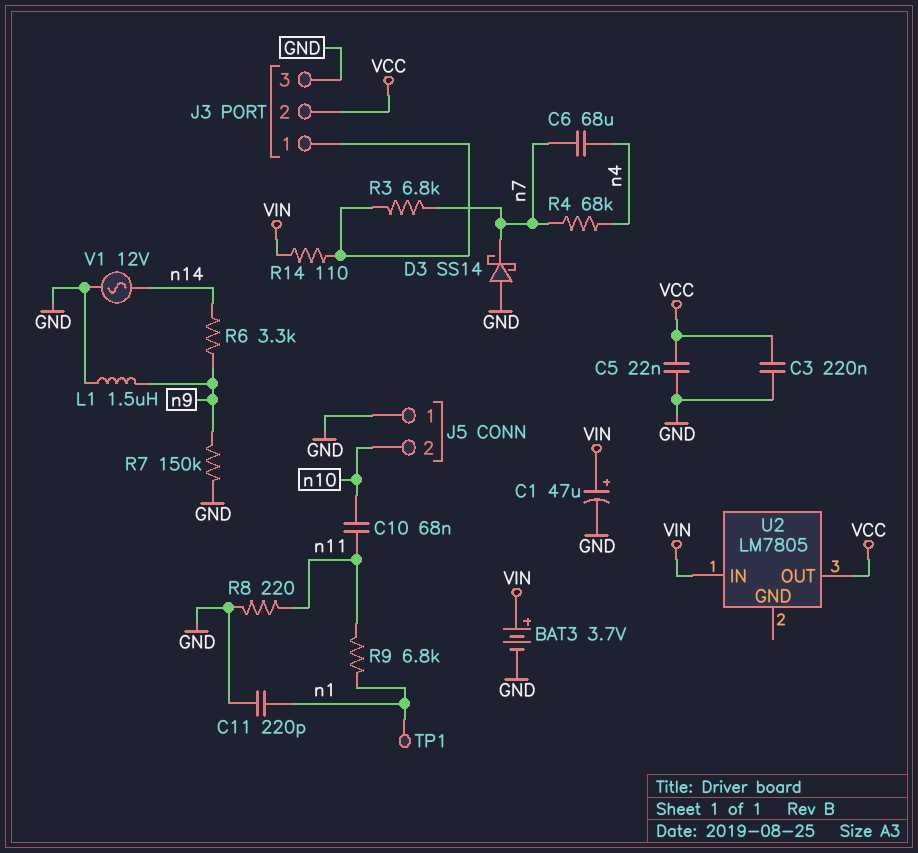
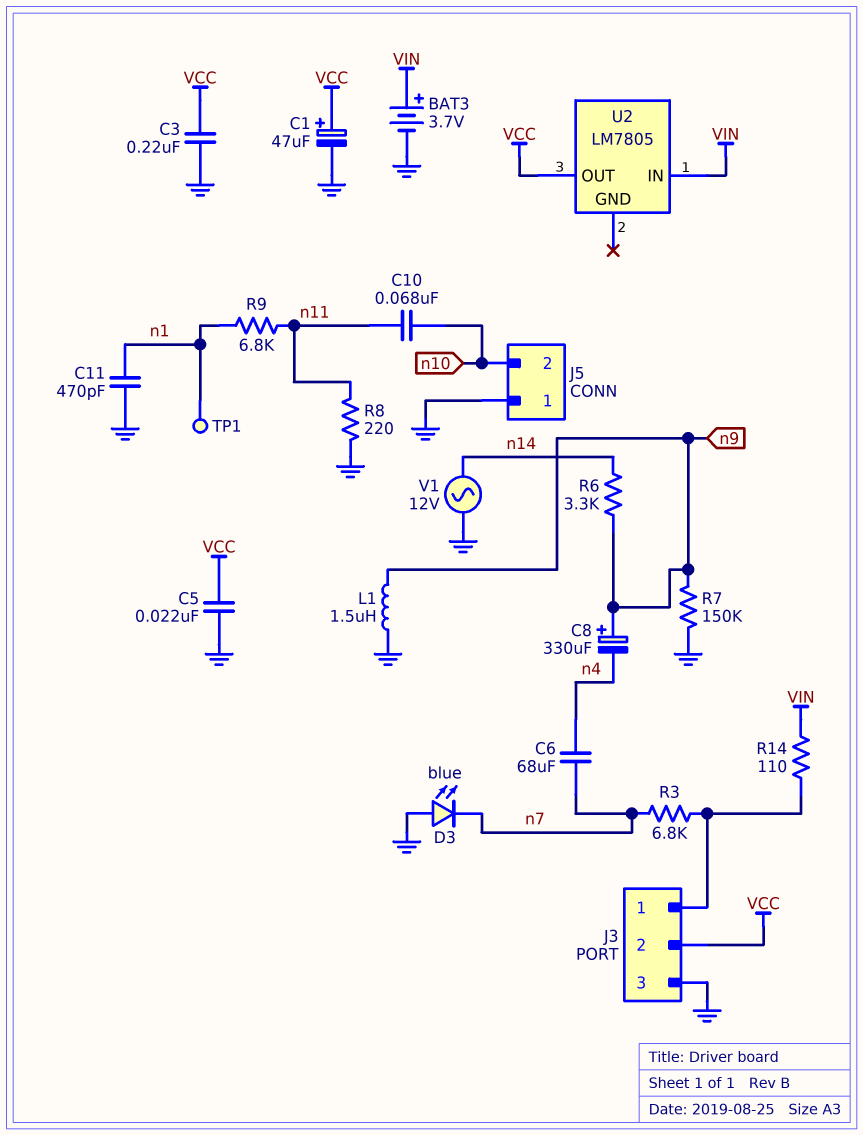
C1: 47uF (plus VIN, minus GND) -> 47uF (plus VCC, minus GND)
C8: none -> 330uF (plus n9, minus n4)
C11: 220pF (GND, n1) -> 470pF (GND, n1)
D3: schottky SS14 (A GND, K n7) -> LED blue (A GND, K n7)
R4: 68k (n4, n7) -> none

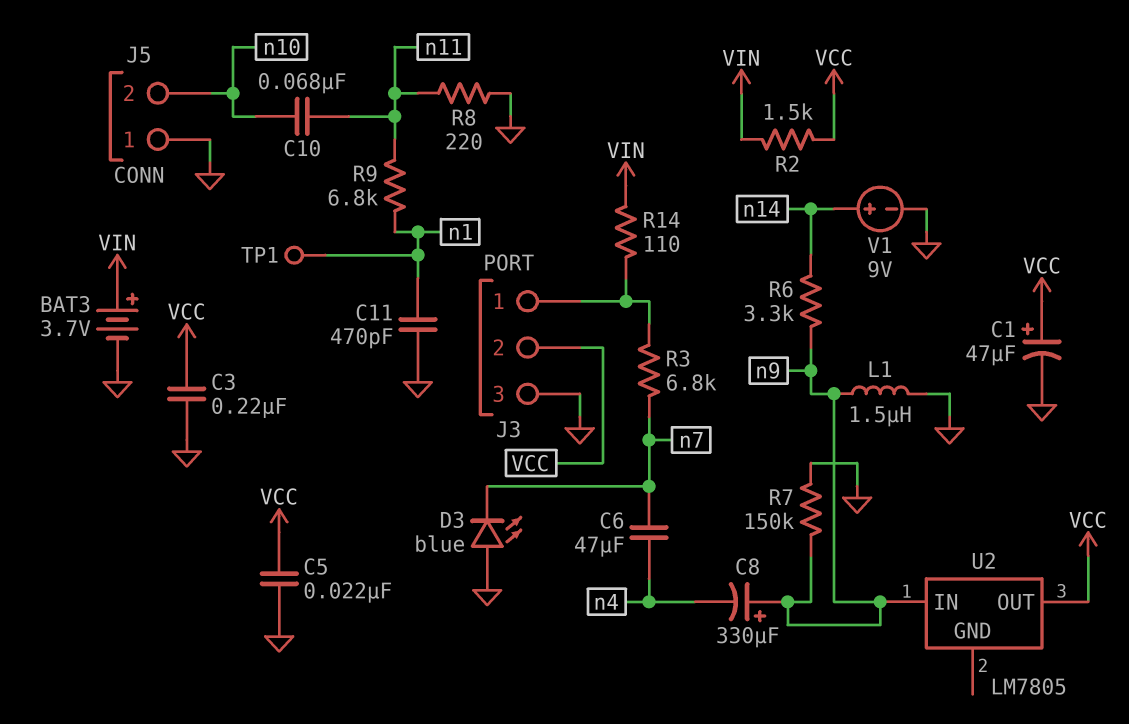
C6: 68uF (n4, n7) -> 47uF (n4, n7)
R2: none -> 1.5k (VCC, VIN)
U2 pin IN: VIN -> n9
V1: AC 12V (GND, n14) -> 9V (plus n14, minus GND)

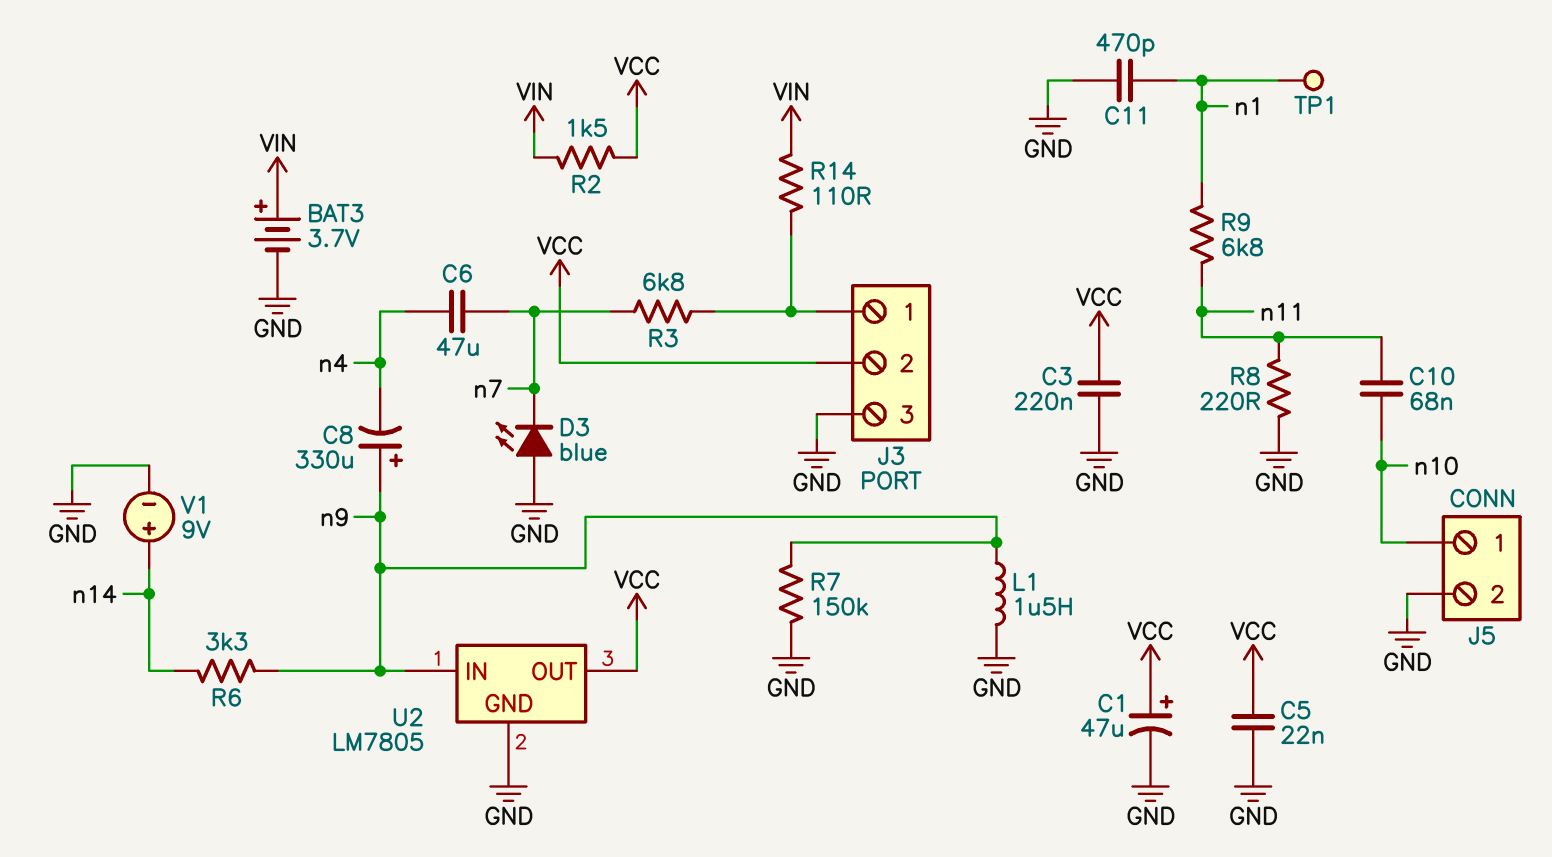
J5 pin 1: GND -> n10
J5 pin 2: n10 -> GND
U2 pin GND: none -> GND

